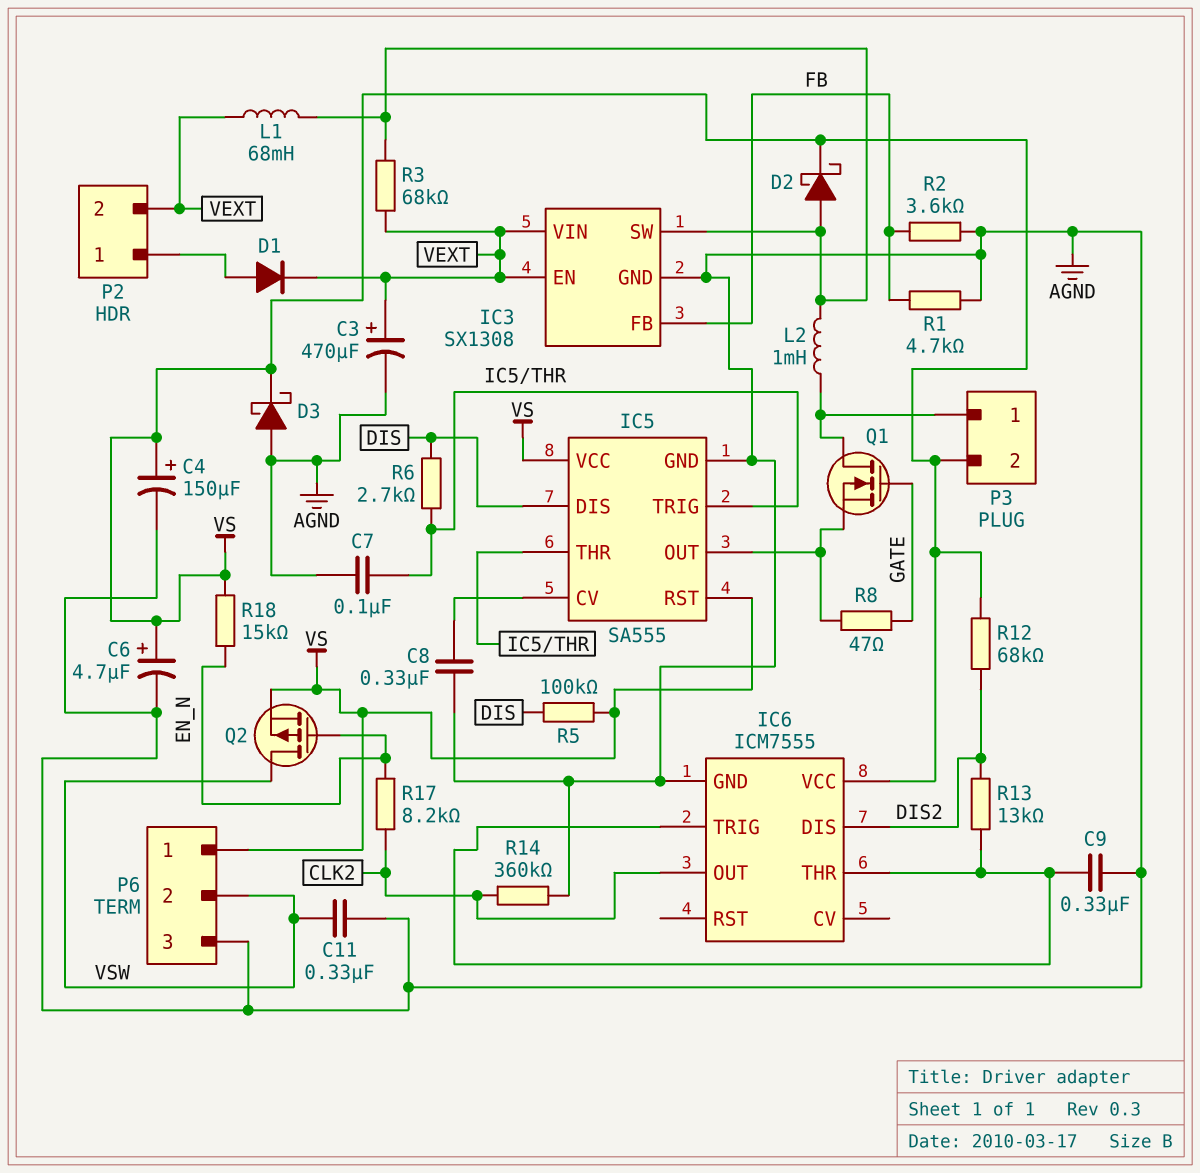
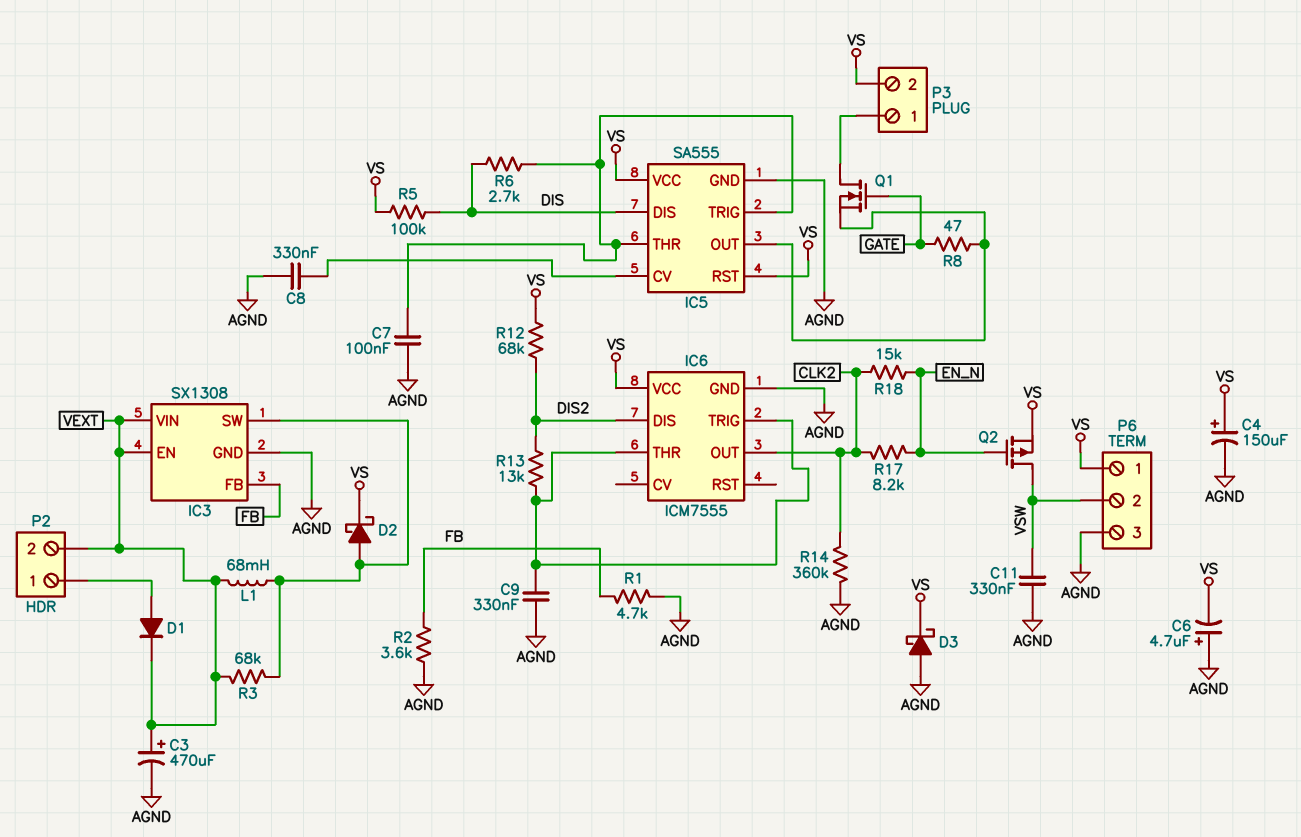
C6: 4.7uF (plus VS, minus AGND) -> 4.7uF (plus AGND, minus VS)
L2: 1mH (IC3/SW, P3/1) -> none
R18: 15k (EN_N, VS) -> 15k (CLK2, EN_N)

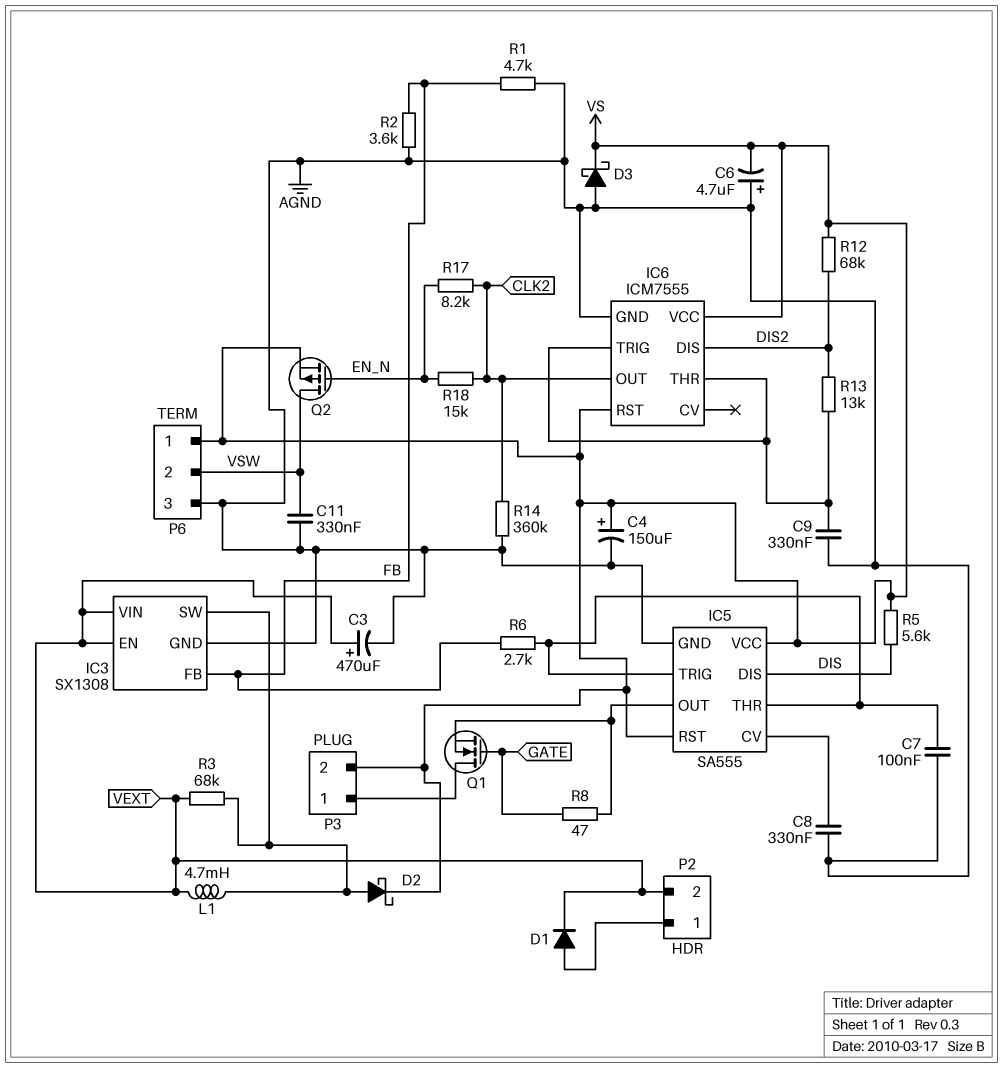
IC6 pin RST: none -> VS
L1: 68mH (IC3/SW, VEXT) -> 4.7mH (IC3/SW, VEXT)
R5: 100k (DIS, VS) -> 5.6k (DIS, VS)
R6: 2.7k (DIS, IC5/THR) -> 2.7k (FB, IC5/THR)

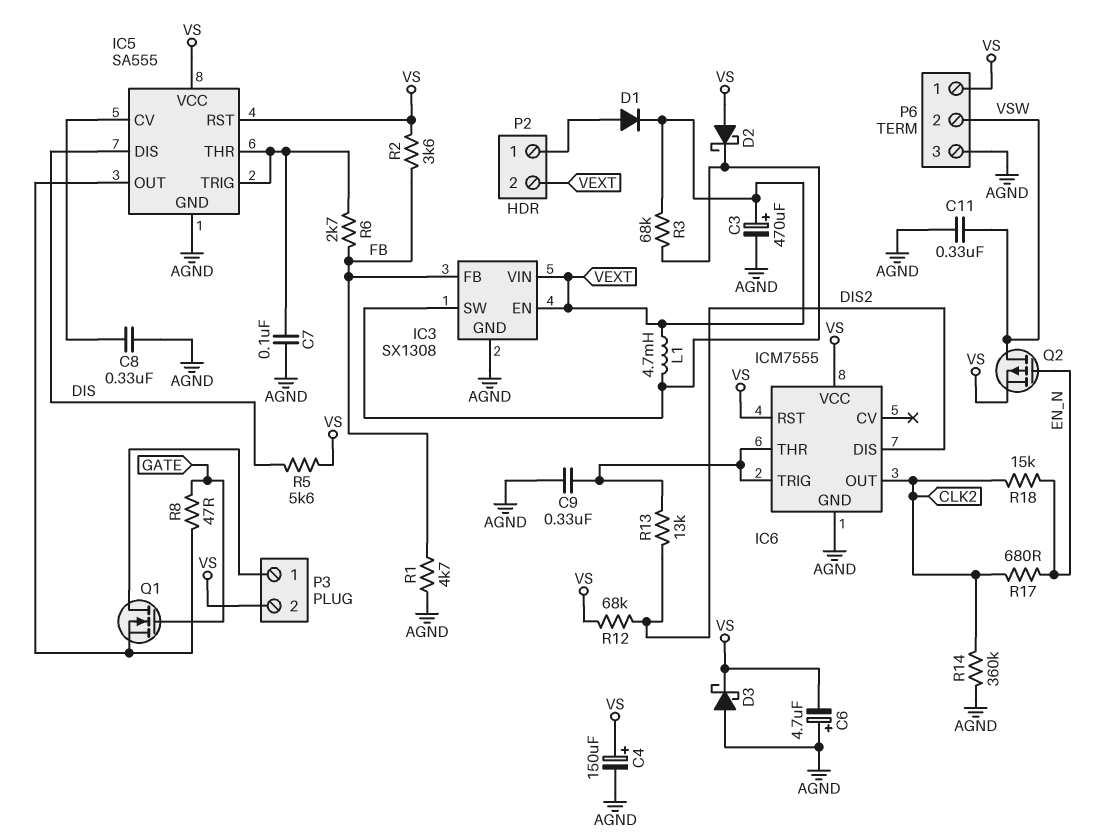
D2: schottky (A IC3/SW, K VS) -> schottky (A VS, K IC3/SW)
R2: 3.6k (AGND, FB) -> 3.6k (FB, VS)
R17: 8.2k (CLK2, EN_N) -> 680 (CLK2, EN_N)

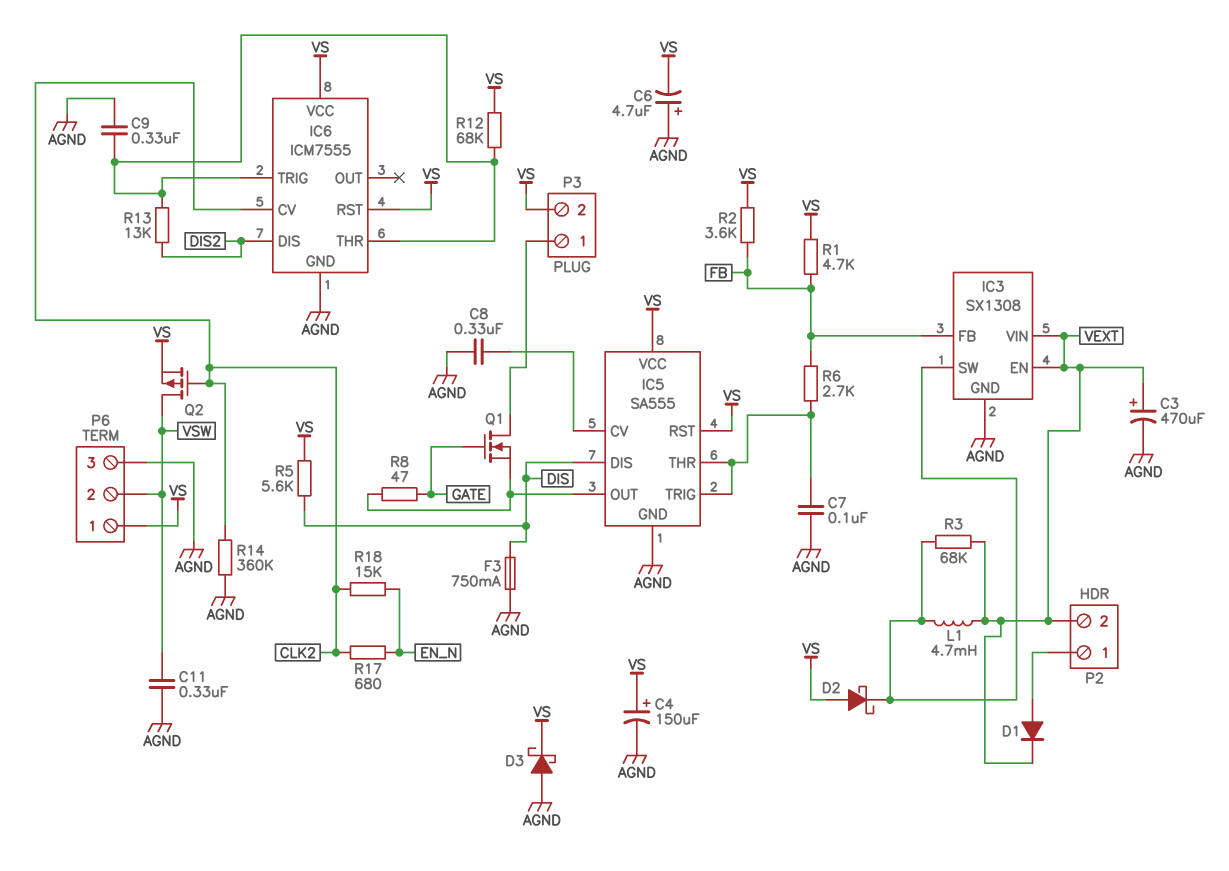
F3: none -> 750mA (AGND, DIS)
IC6 pin CV: none -> CLK2
IC6 pin OUT: CLK2 -> none
Q2: PMOS (G EN_N, D VSW, S VS) -> PMOS (G CLK2, D VSW, S VS)
R1: 4.7k (AGND, FB) -> 4.7k (FB, VS)
R12: 68k (DIS2, VS) -> 68k (IC6/THR, VS)

